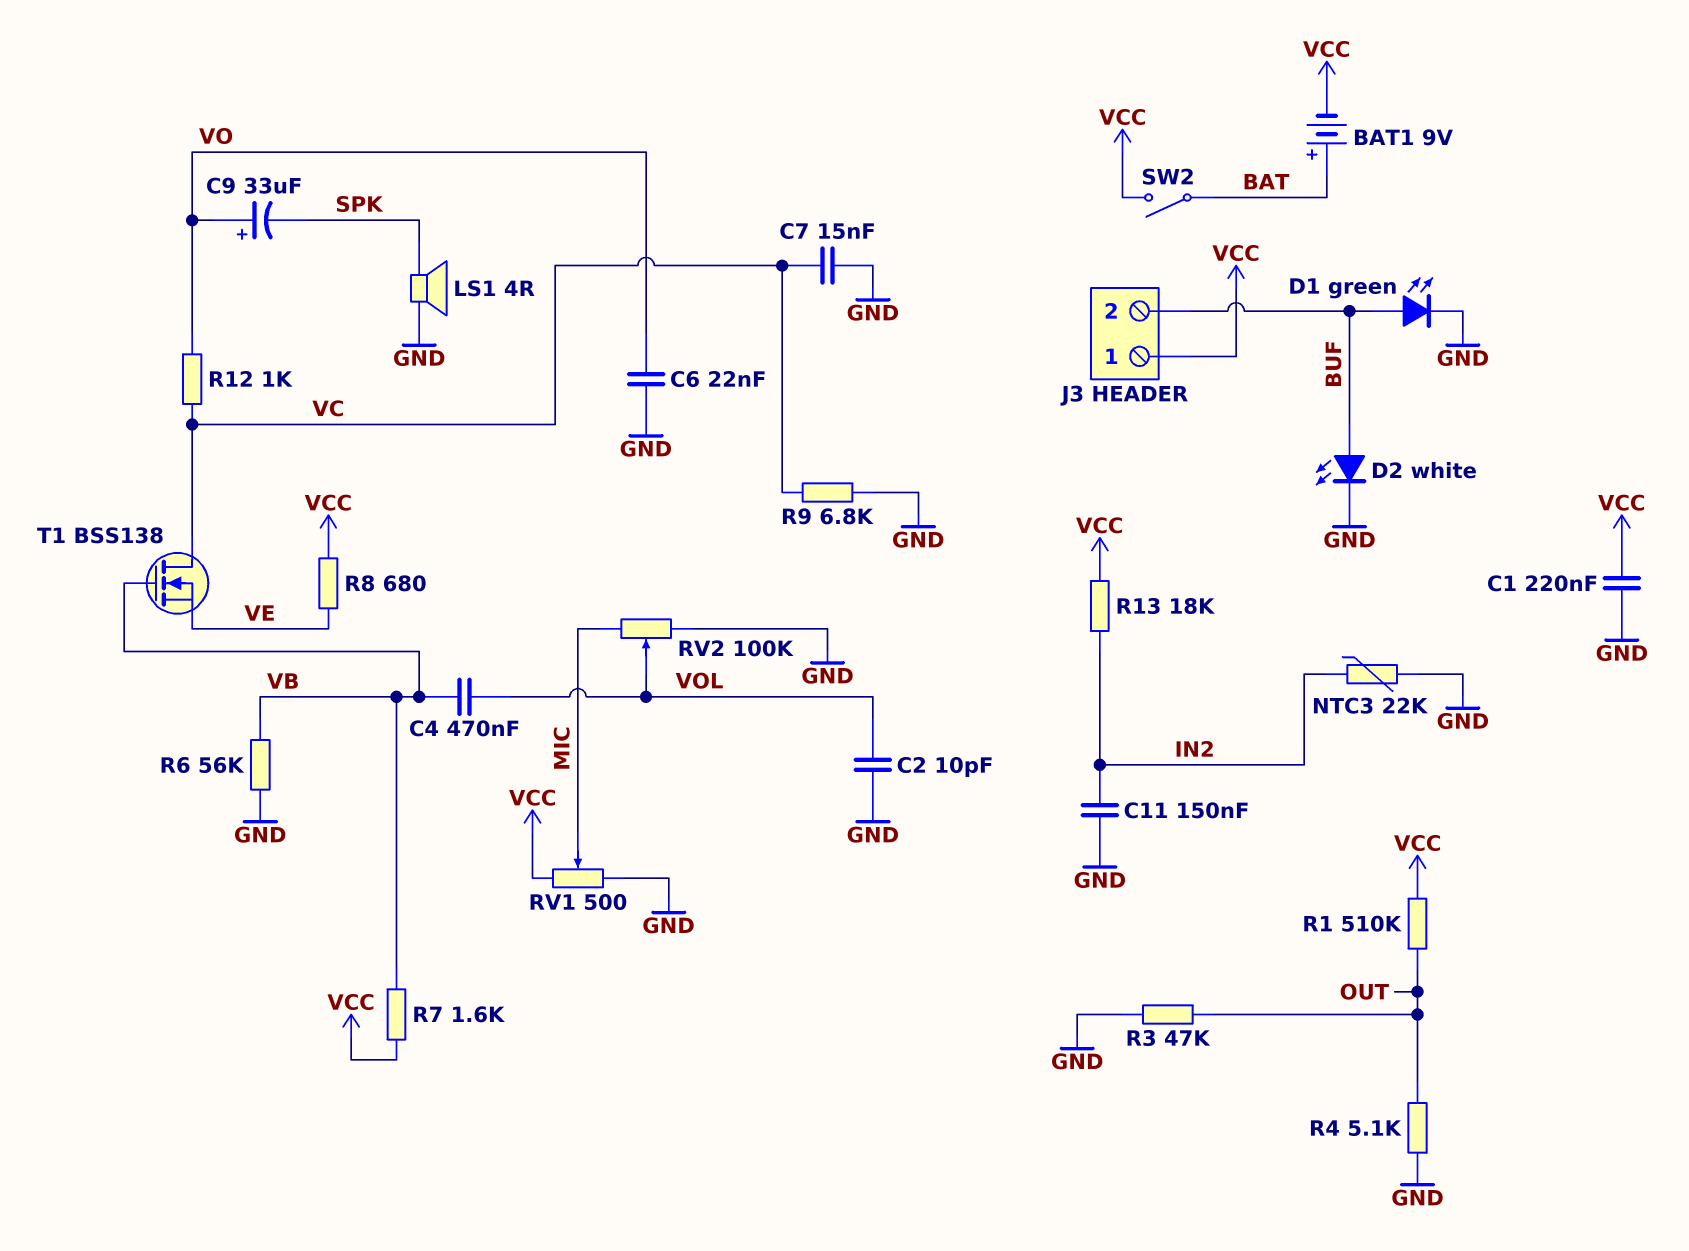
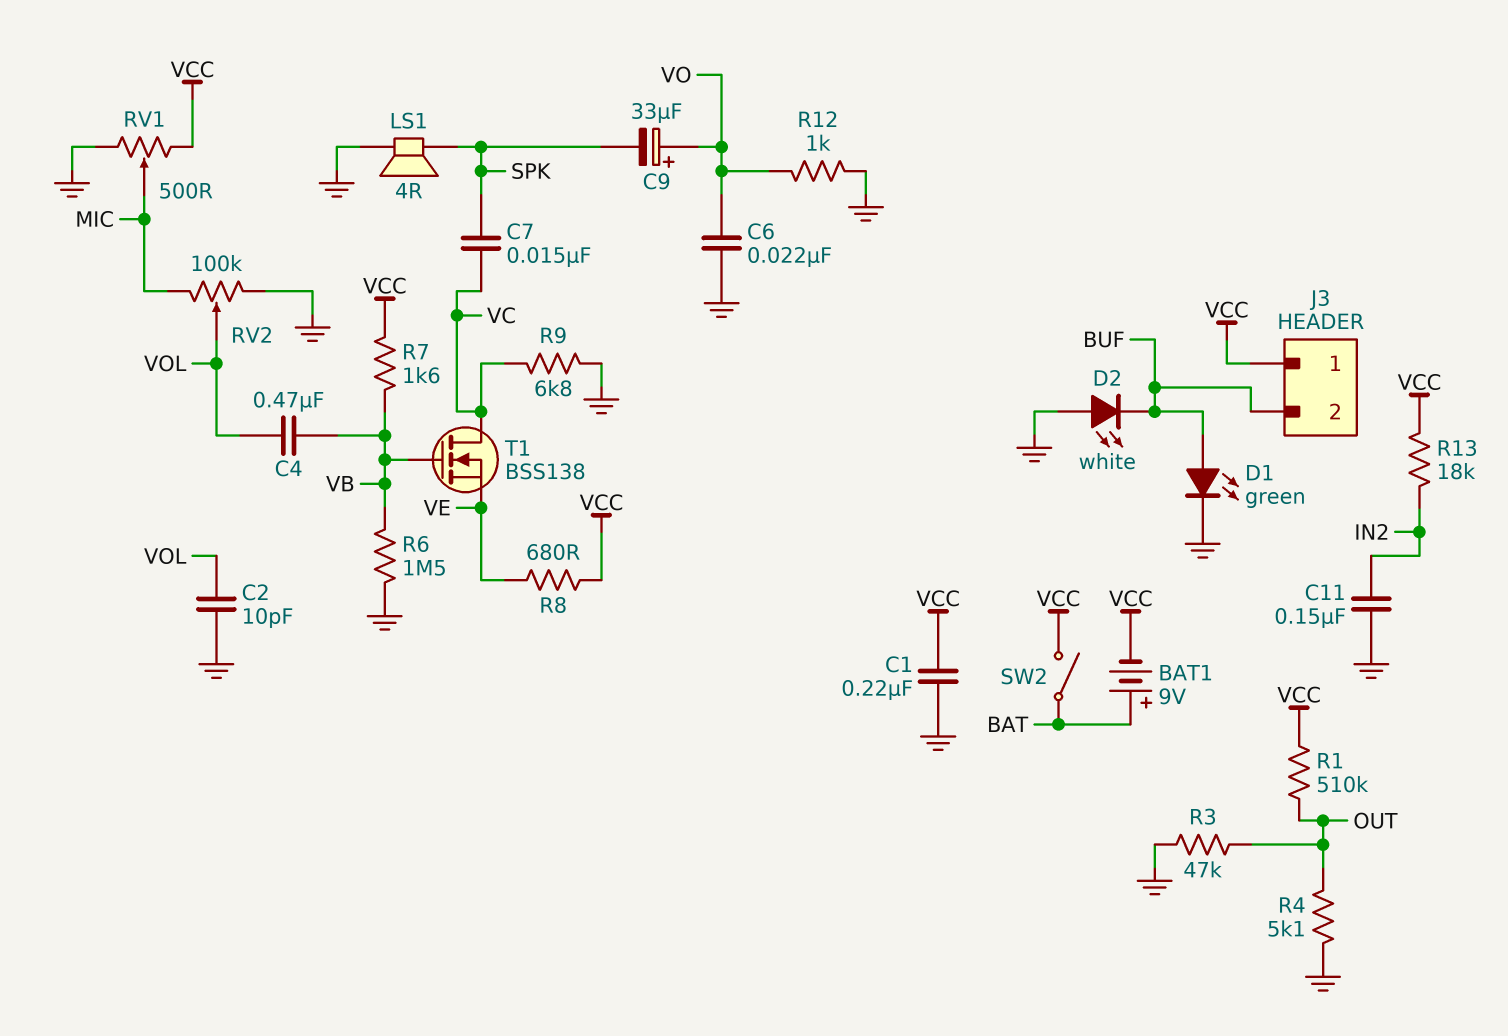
C7: 15nF (GND, VC) -> 15nF (SPK, VC)
D2: LED white (A BUF, K GND) -> LED white (A GND, K BUF)
NTC3: 22k (GND, IN2) -> none
R6: 56k (GND, VB) -> 1.5M (GND, VB)
R12: 1k (VC, VO) -> 1k (GND, VO)

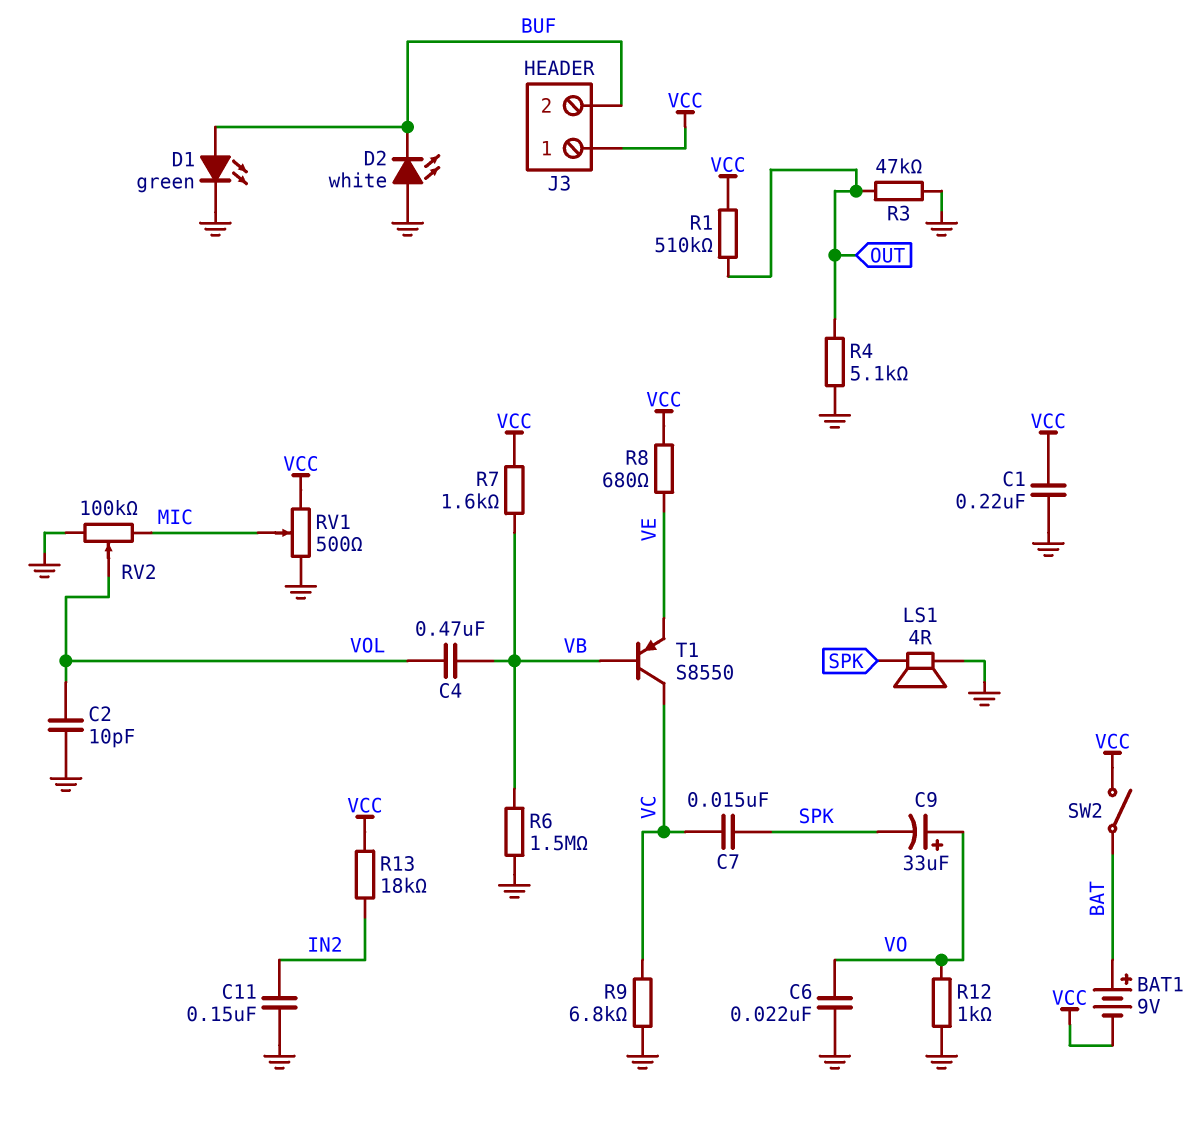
T1: NMOS BSS138 (G VB, D VC, S VE) -> PNP S8550 (B VB, C VC, E VE)

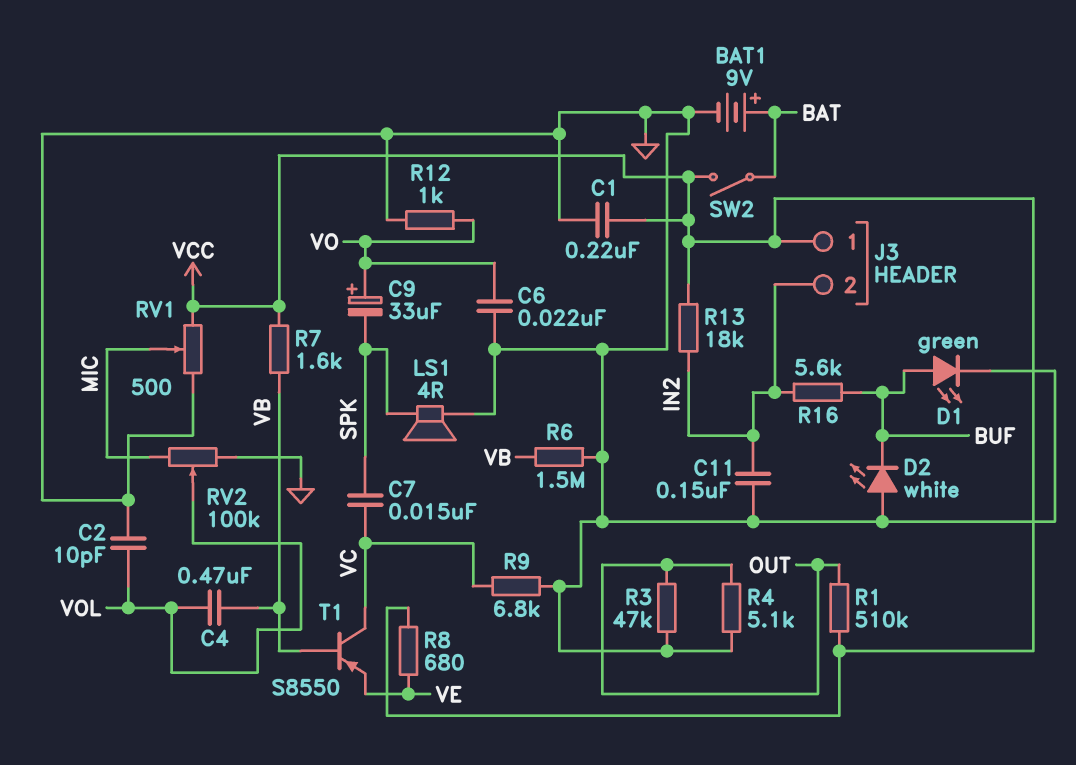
BAT1: 9V (plus BAT, minus VCC) -> 9V (plus BAT, minus GND)
J3 pin 2: BUF -> IN2
R16: none -> 5.6k (BUF, IN2)

